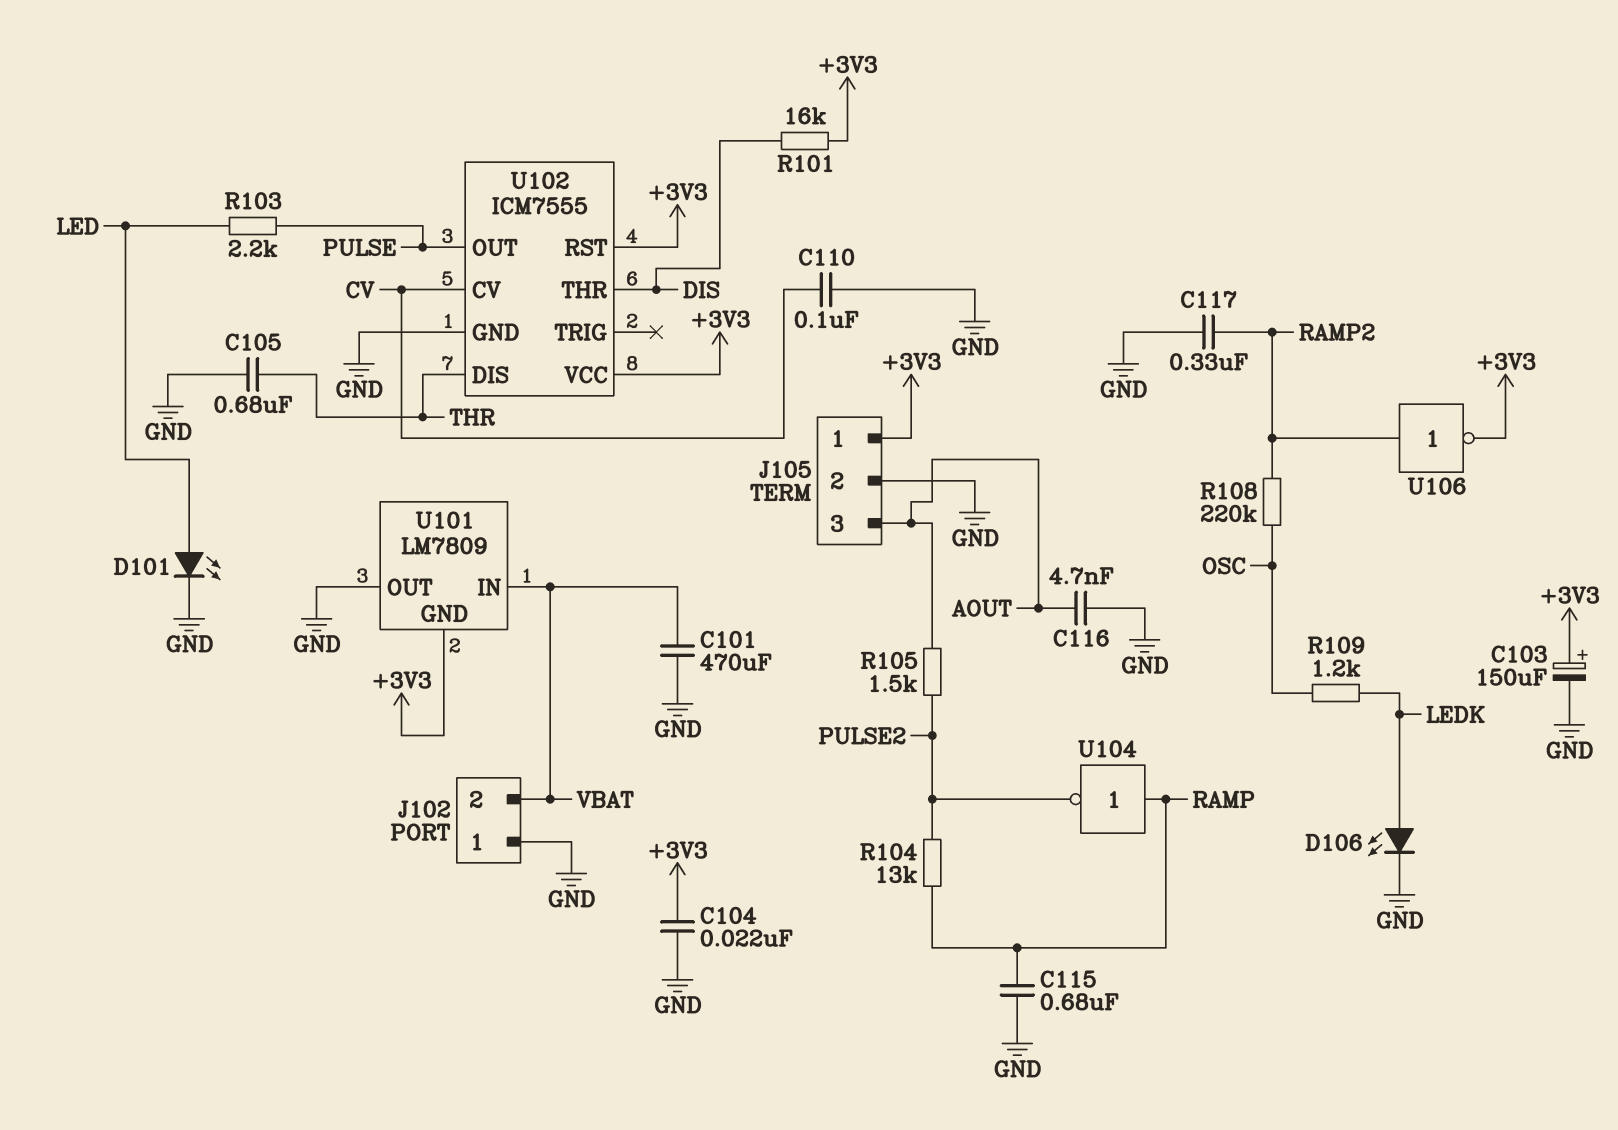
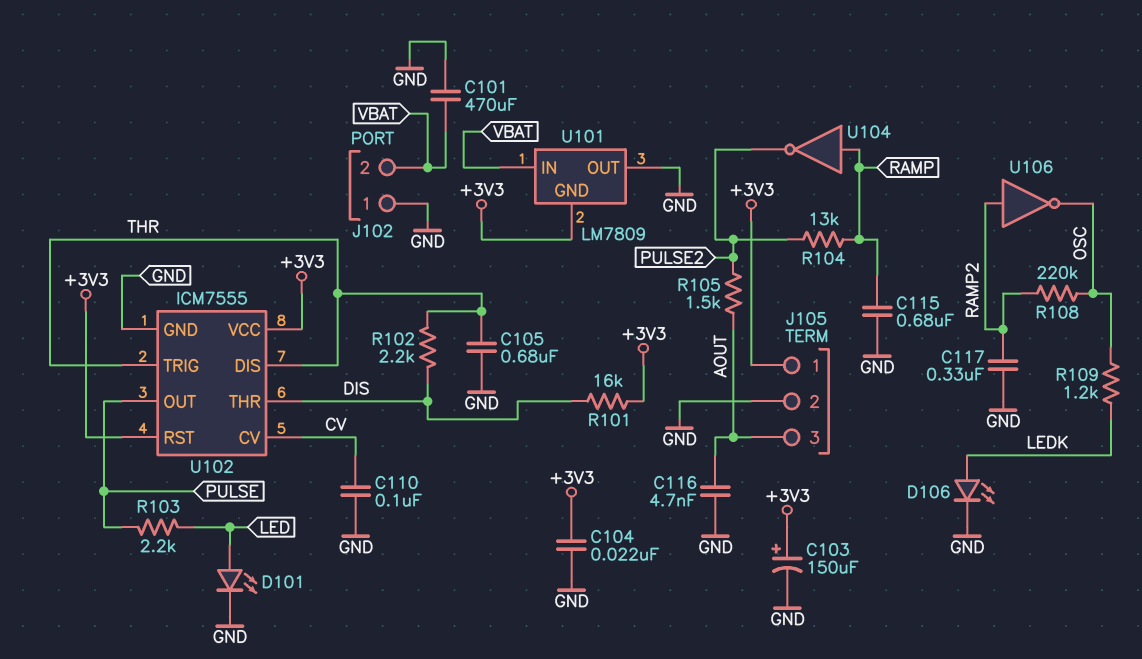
R102: none -> 2.2k (DIS, THR)
U102 pin TRIG: none -> THR
U106: NOT (in RAMP2, out +3V3) -> NOT (in RAMP2, out OSC)

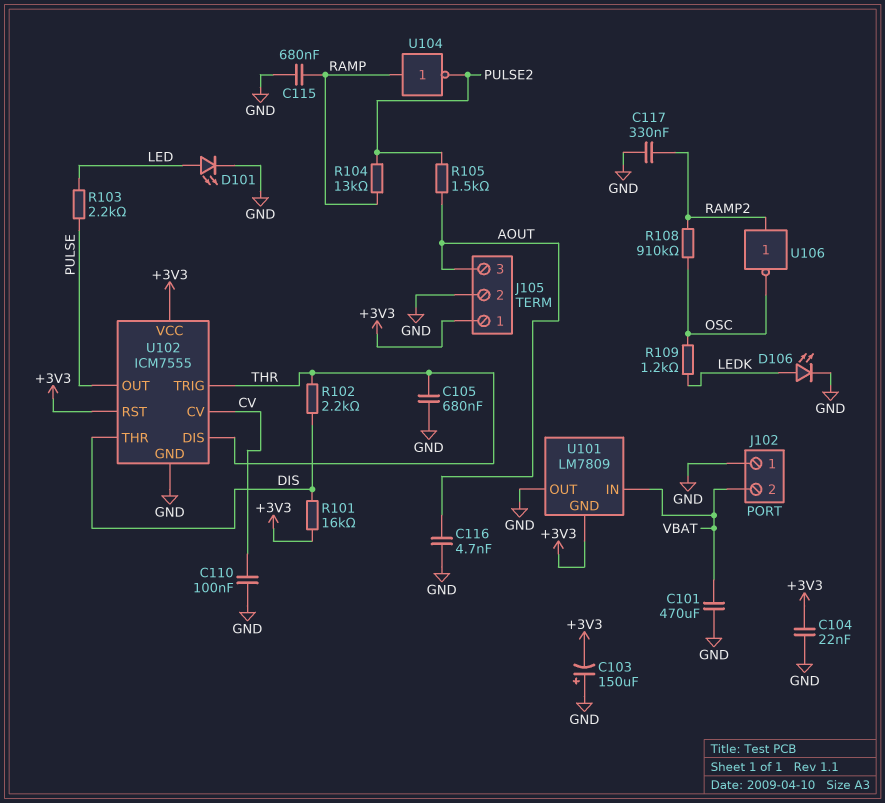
C103: 150uF (plus +3V3, minus GND) -> 150uF (plus GND, minus +3V3)
R108: 220k (OSC, RAMP2) -> 910k (OSC, RAMP2)

